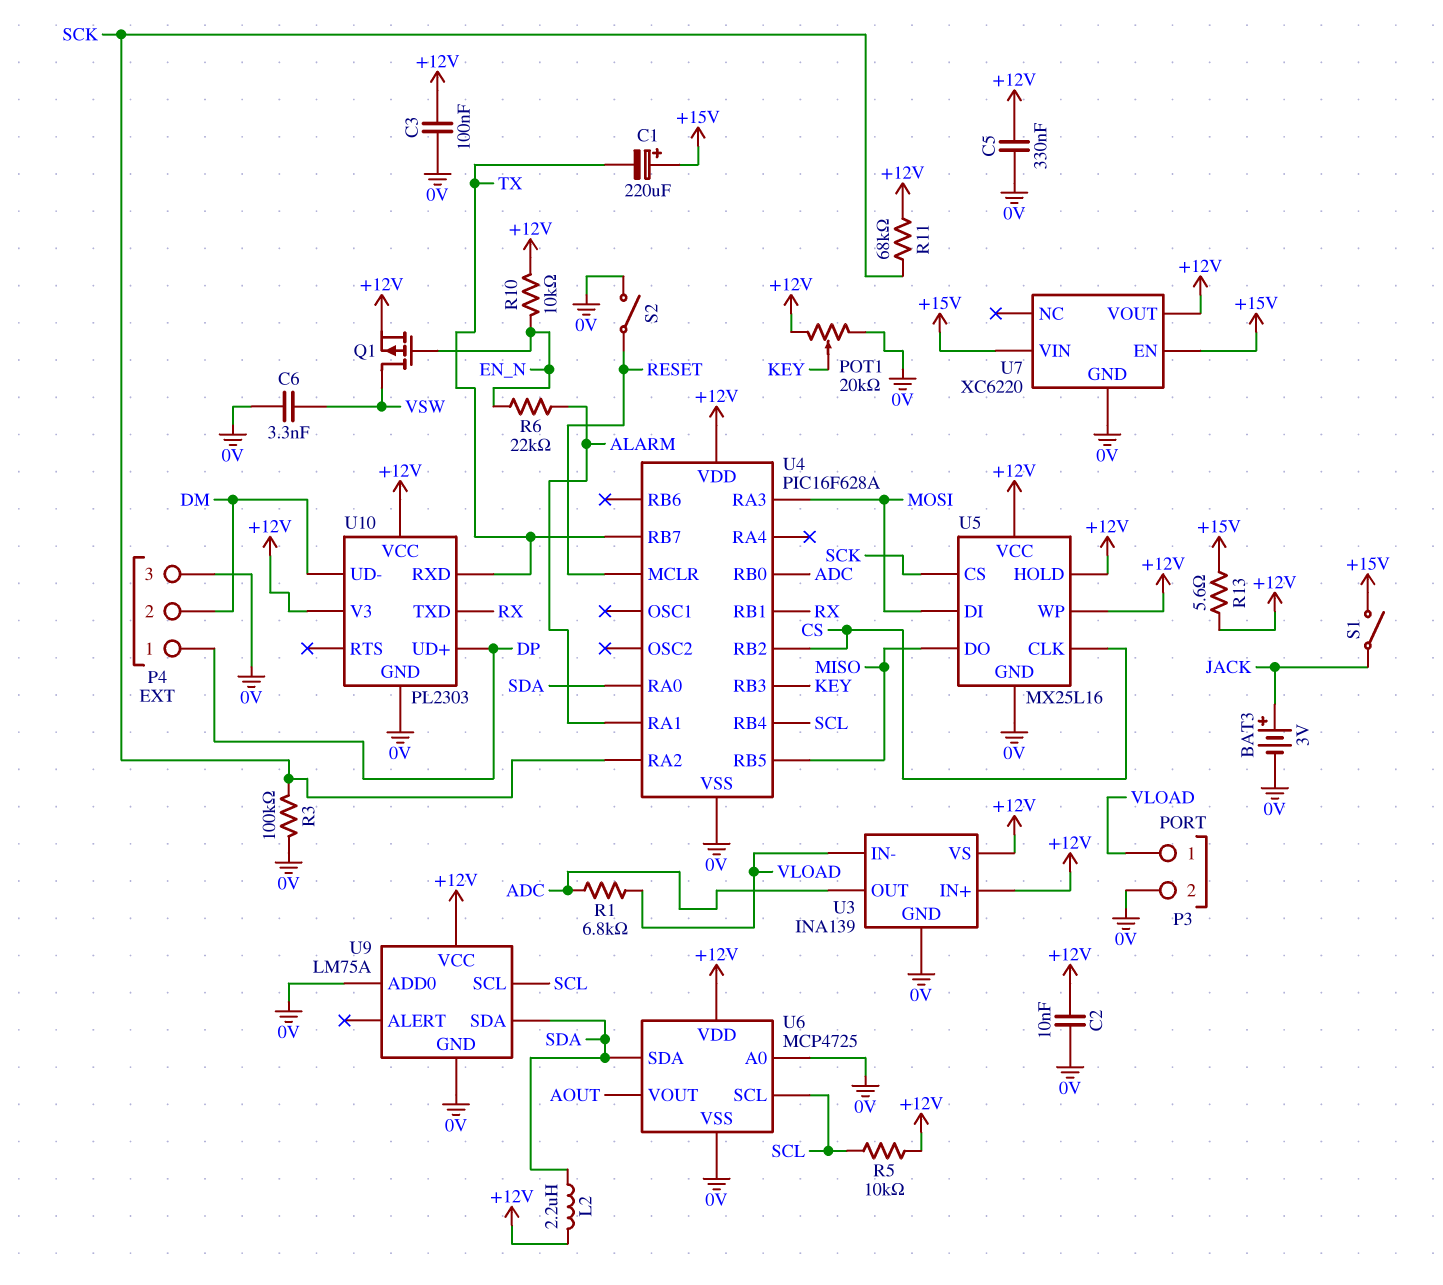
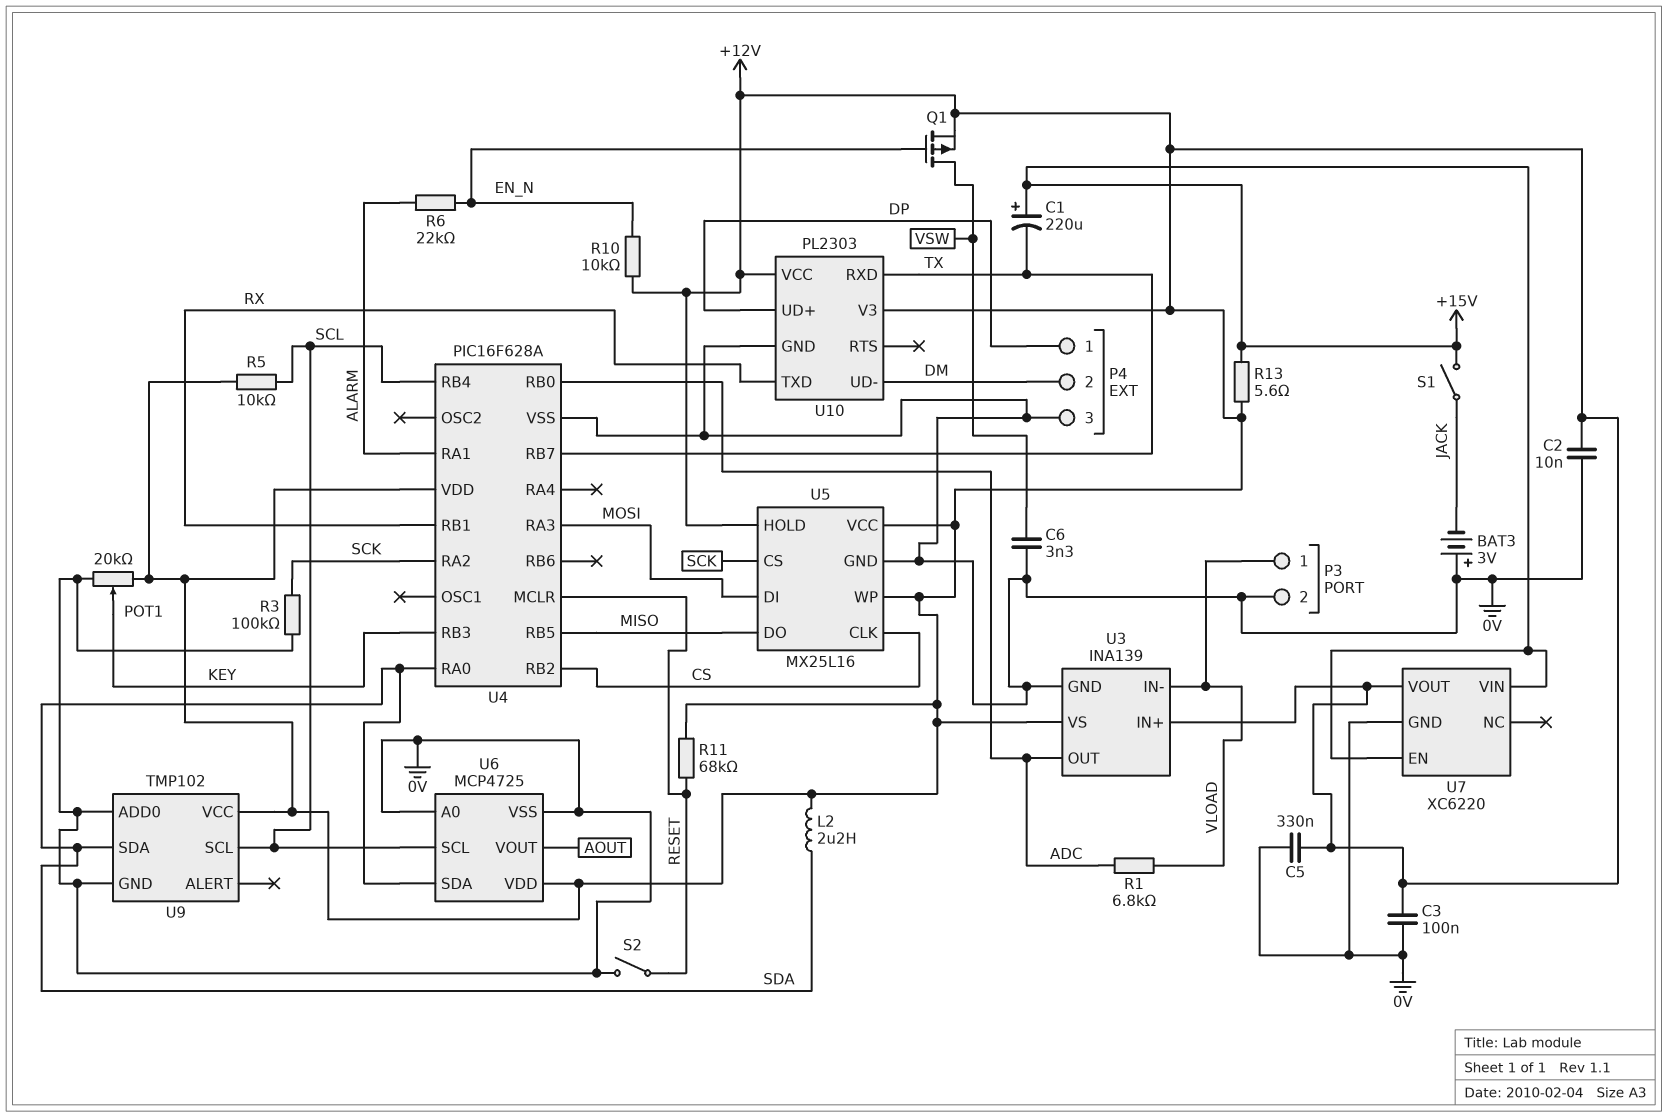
BAT3: 3V (plus JACK, minus 0V) -> 3V (plus 0V, minus JACK)
R11: 68k (+12V, SCK) -> 68k (+12V, RESET)
U9: LM75A -> TMP102

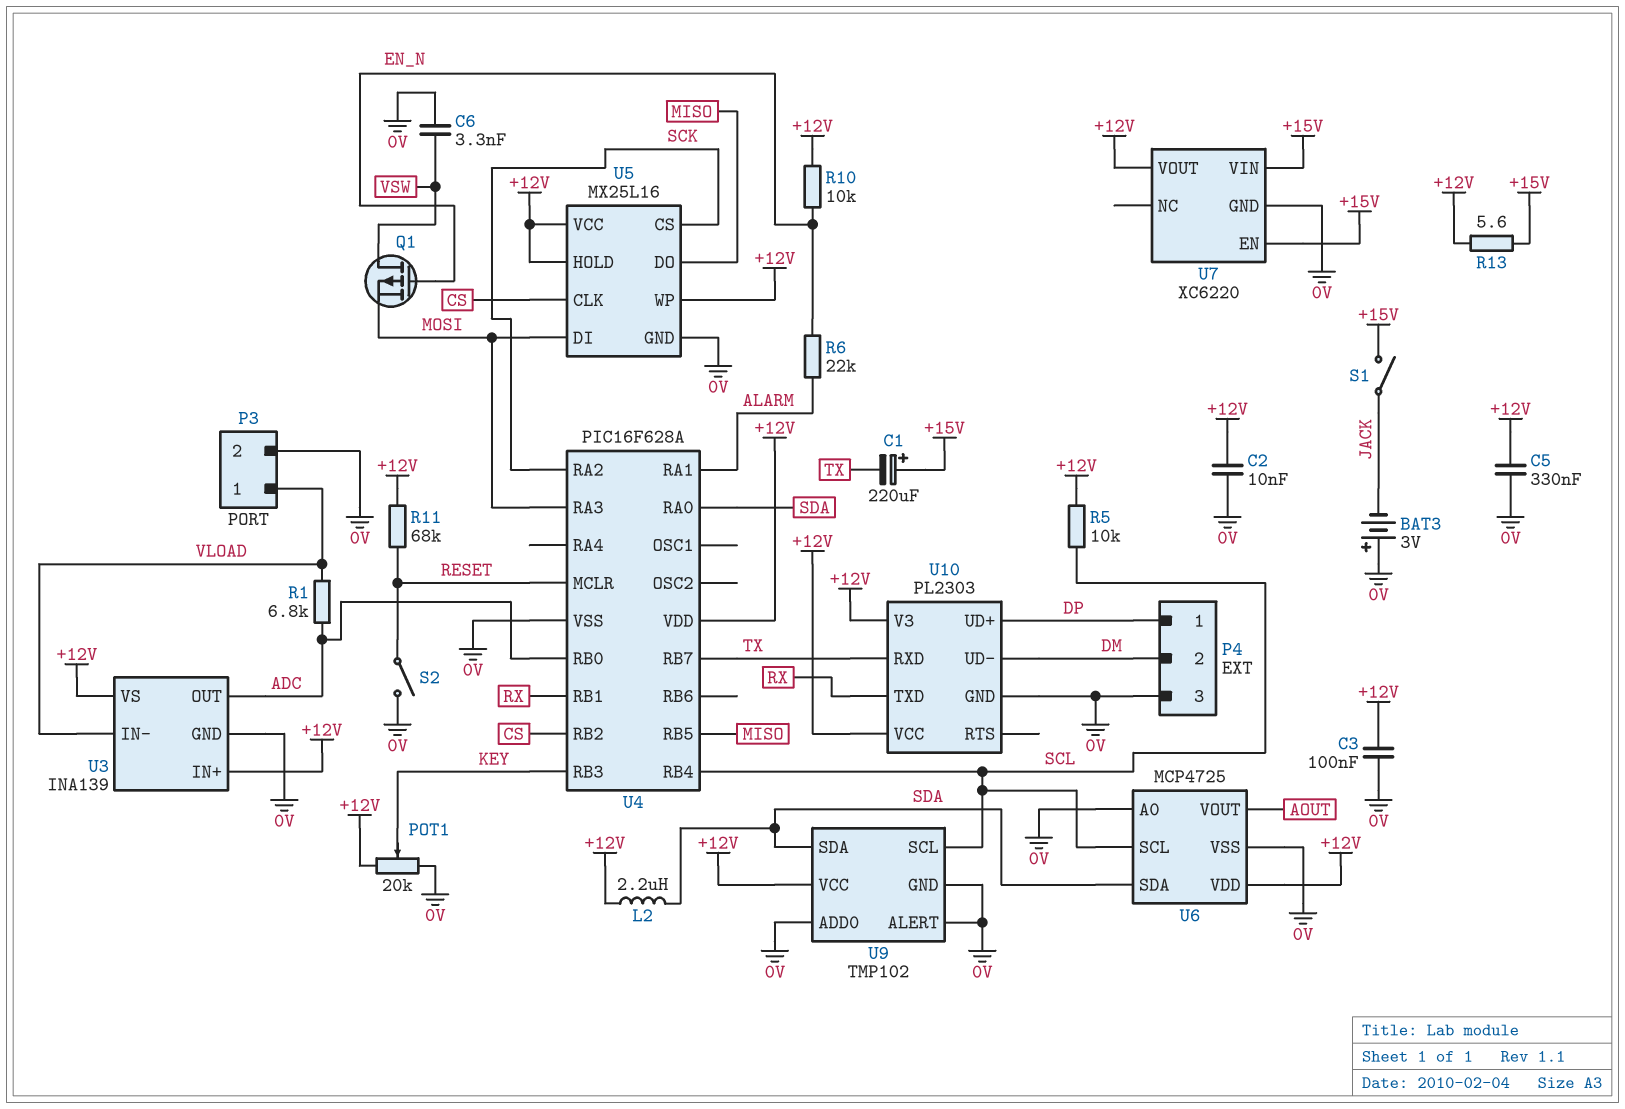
Q1: PMOS (G EN_N, D VSW, S +12V) -> PMOS (G EN_N, D VSW, S MOSI)
R3: 100k (0V, SCK) -> none
U9 pin ALERT: none -> 0V

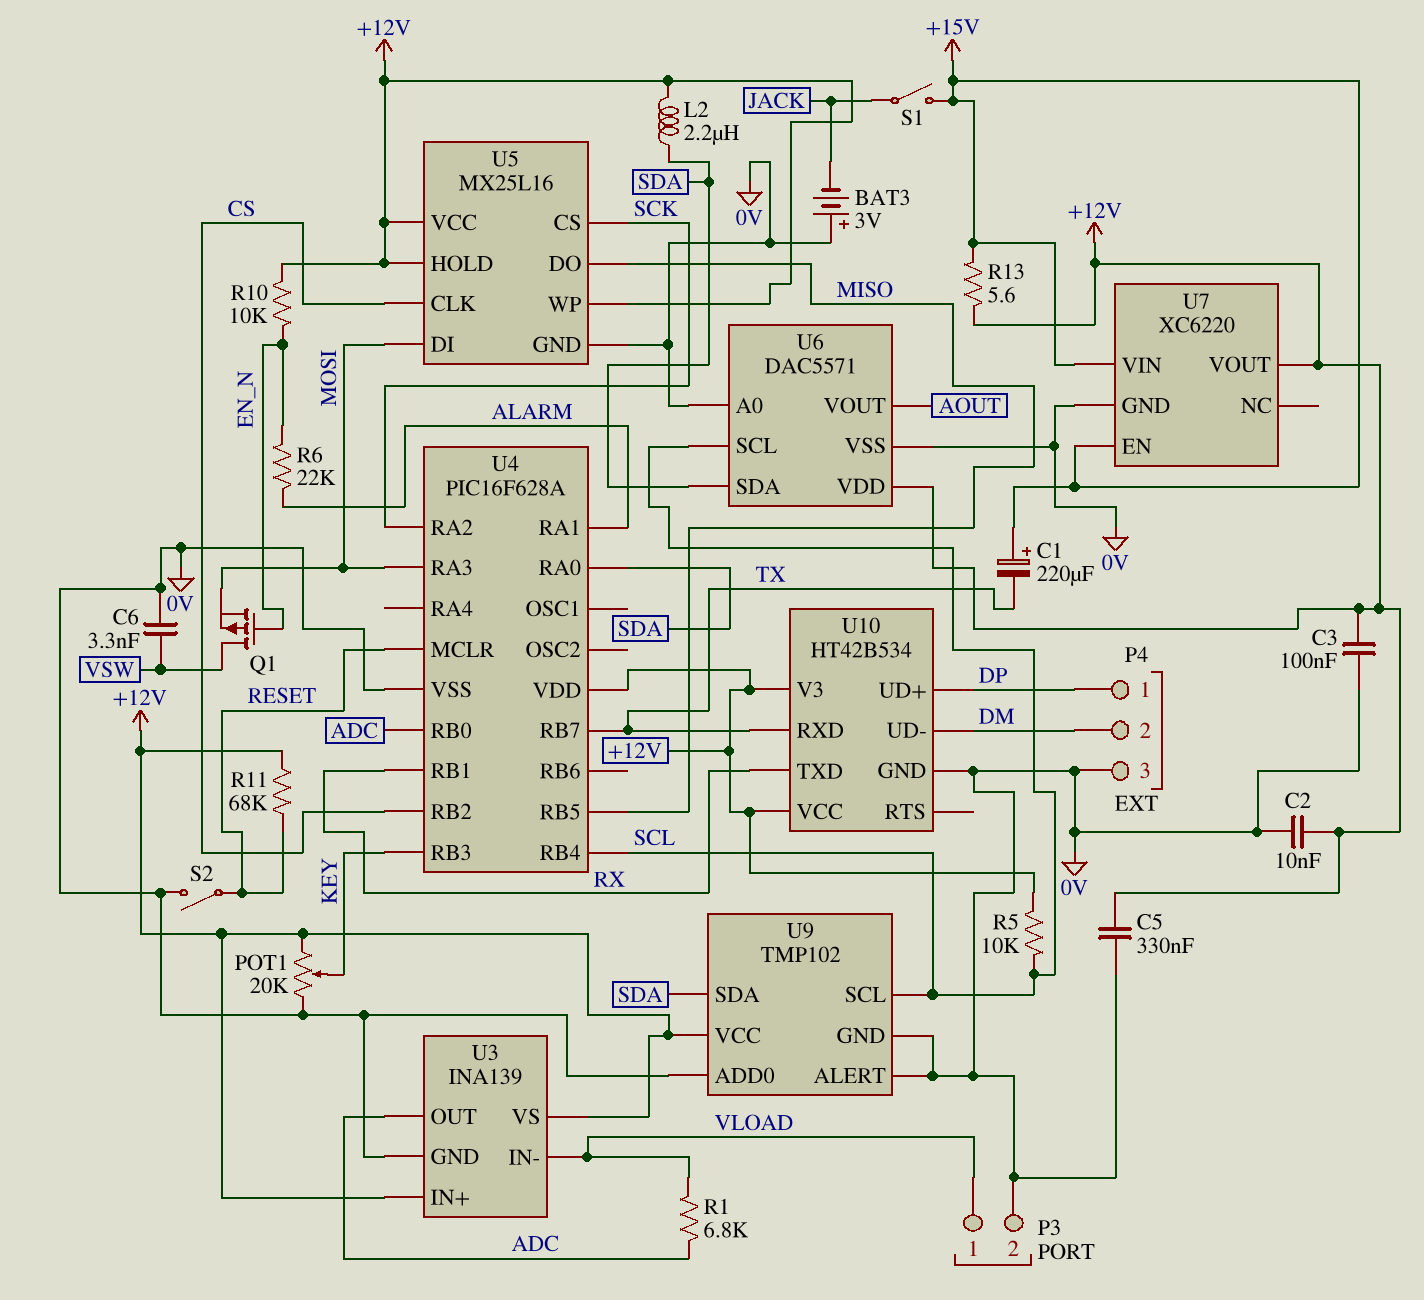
U6: MCP4725 -> DAC5571
U10: PL2303 -> HT42B534

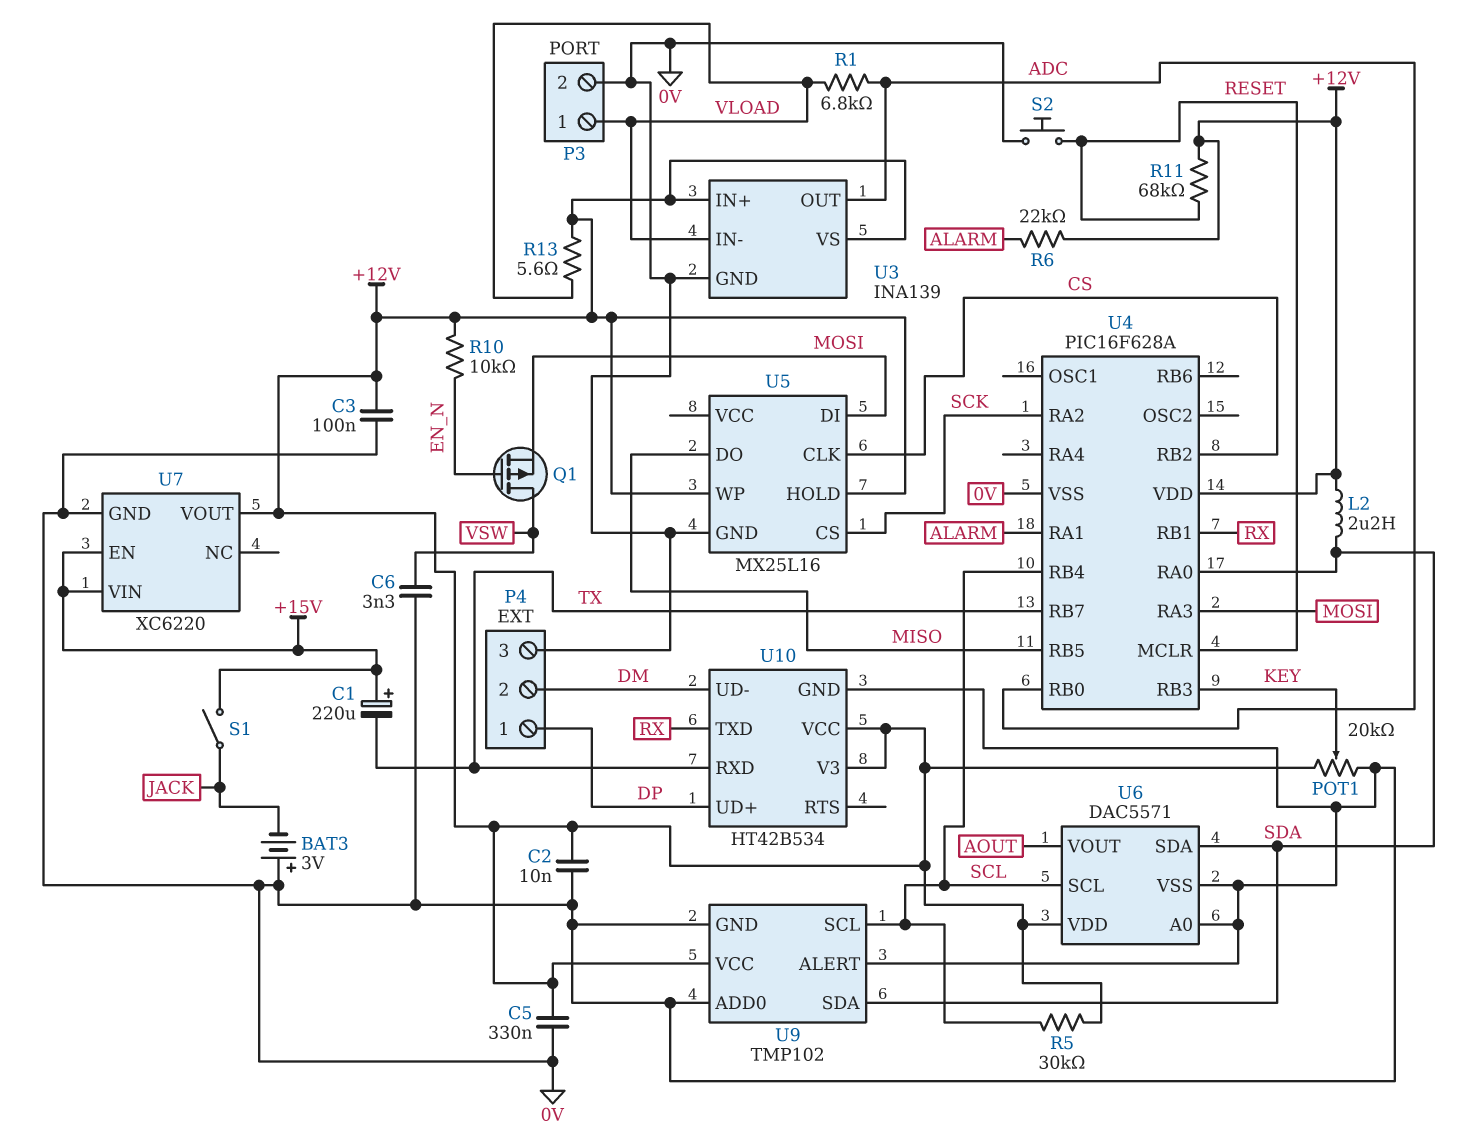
R5: 10k (+12V, SCL) -> 30k (+12V, SCL)
R6: 22k (ALARM, EN_N) -> 22k (+12V, ALARM)
R13: 5.6 (+12V, +15V) -> 5.6 (+12V, VLOAD)
S2: switch (0V, RESET) -> button (0V, RESET)
U5 pin VCC: +12V -> none

